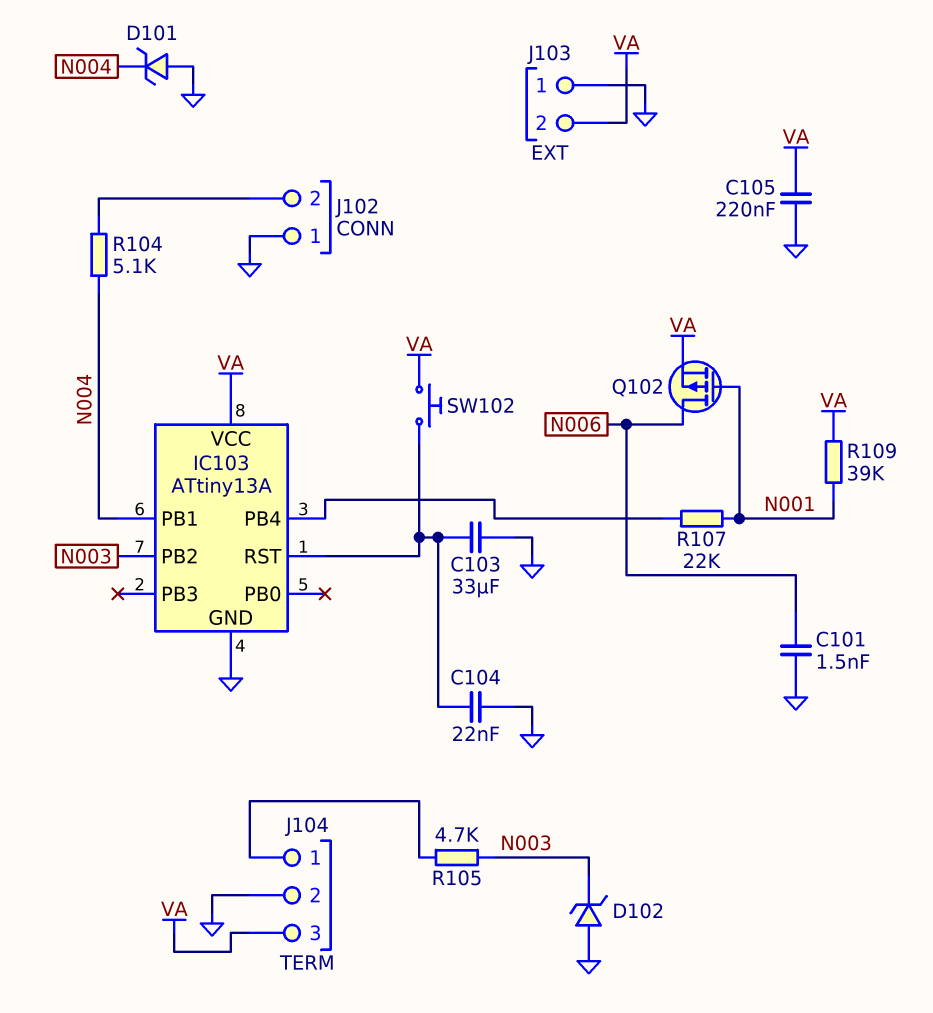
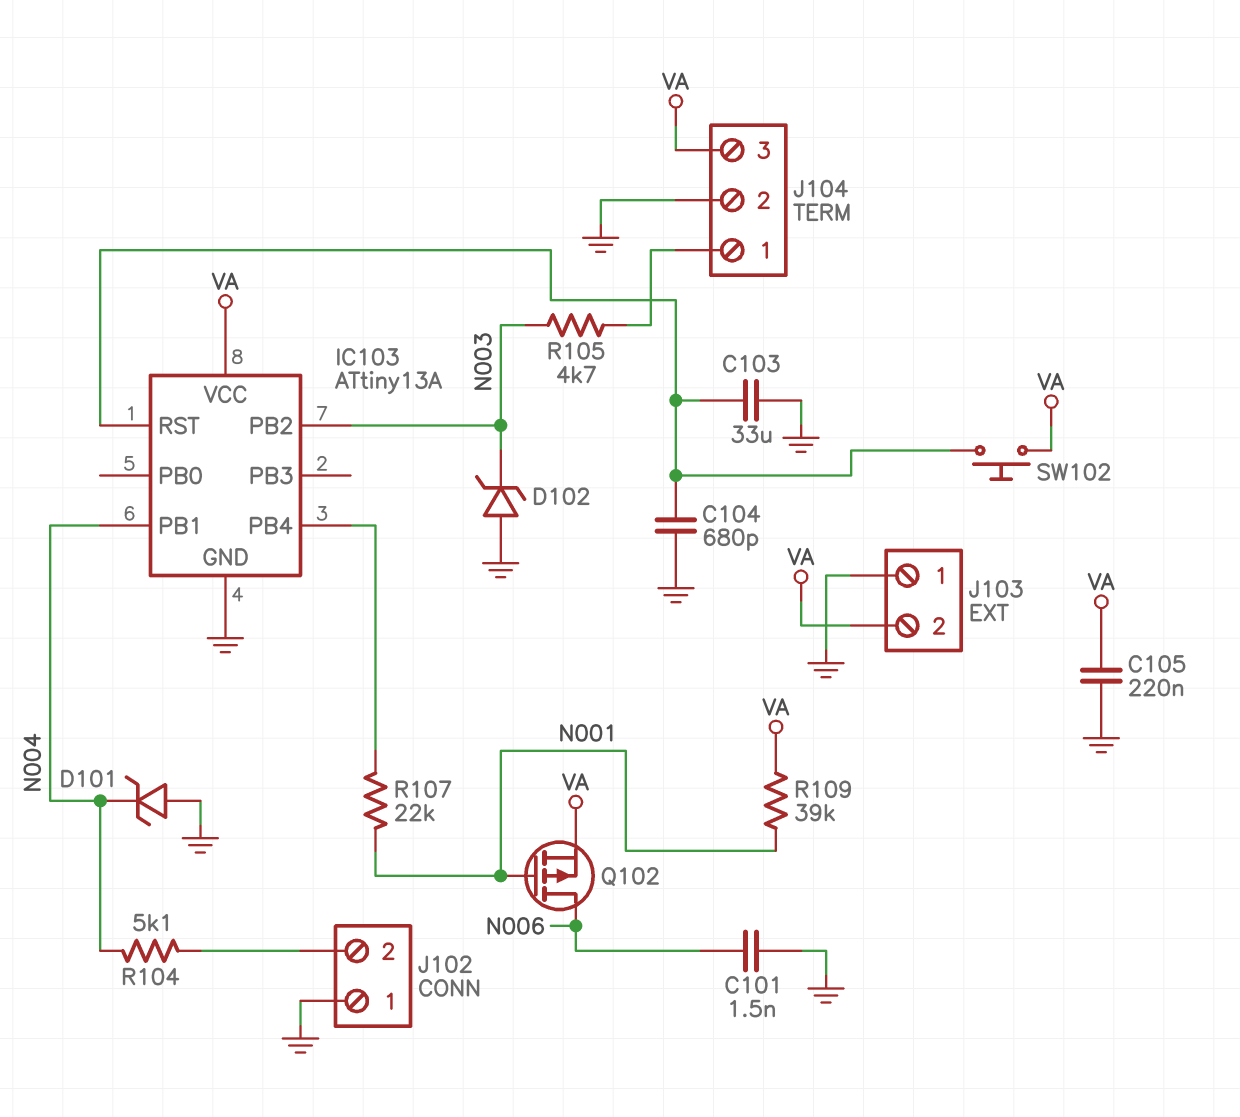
C104: 22nF (GND, IC103/RST) -> 680pF (GND, IC103/RST)

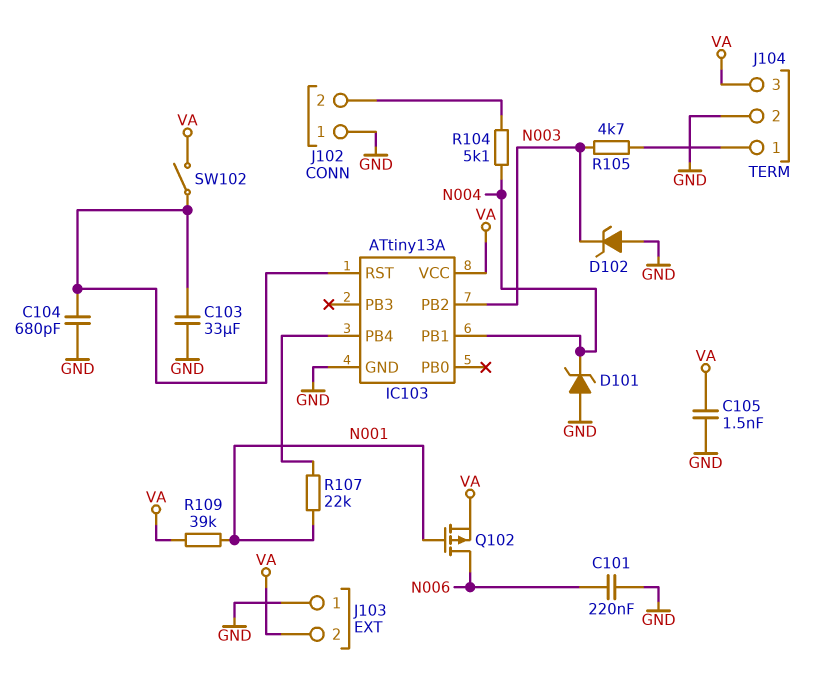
C101: 1.5nF (GND, N006) -> 220nF (GND, N006)
C105: 220nF (GND, VA) -> 1.5nF (GND, VA)
SW102: button (IC103/RST, VA) -> switch (IC103/RST, VA)

